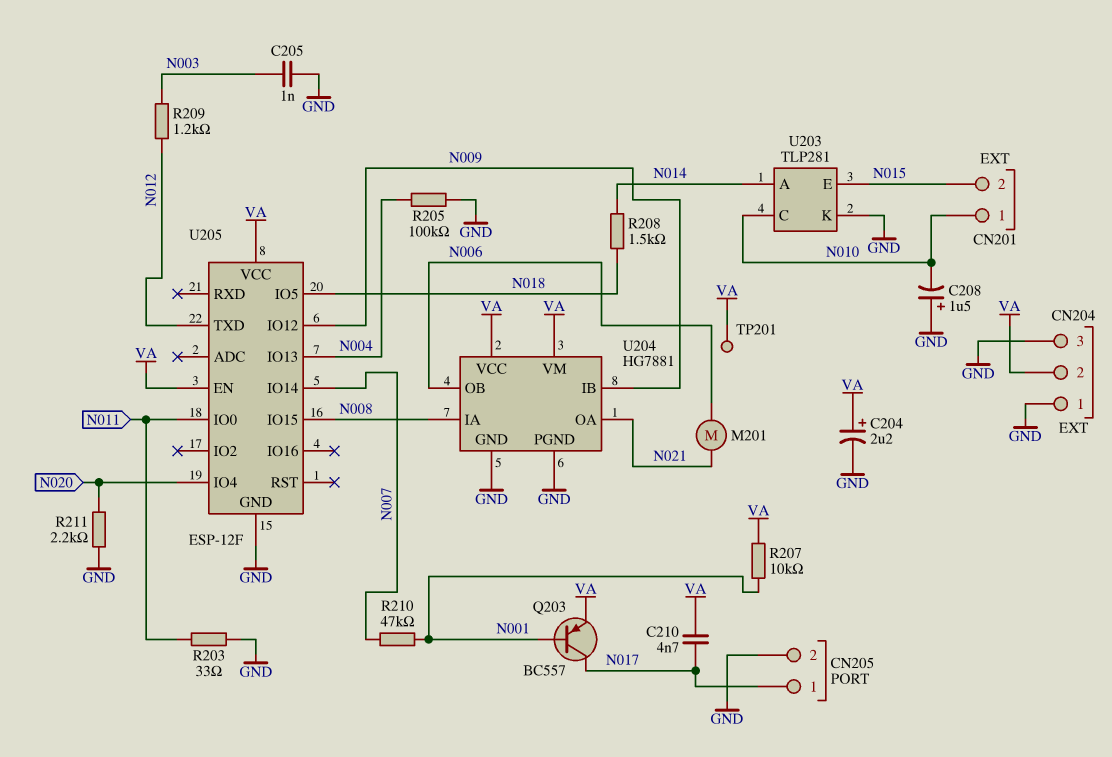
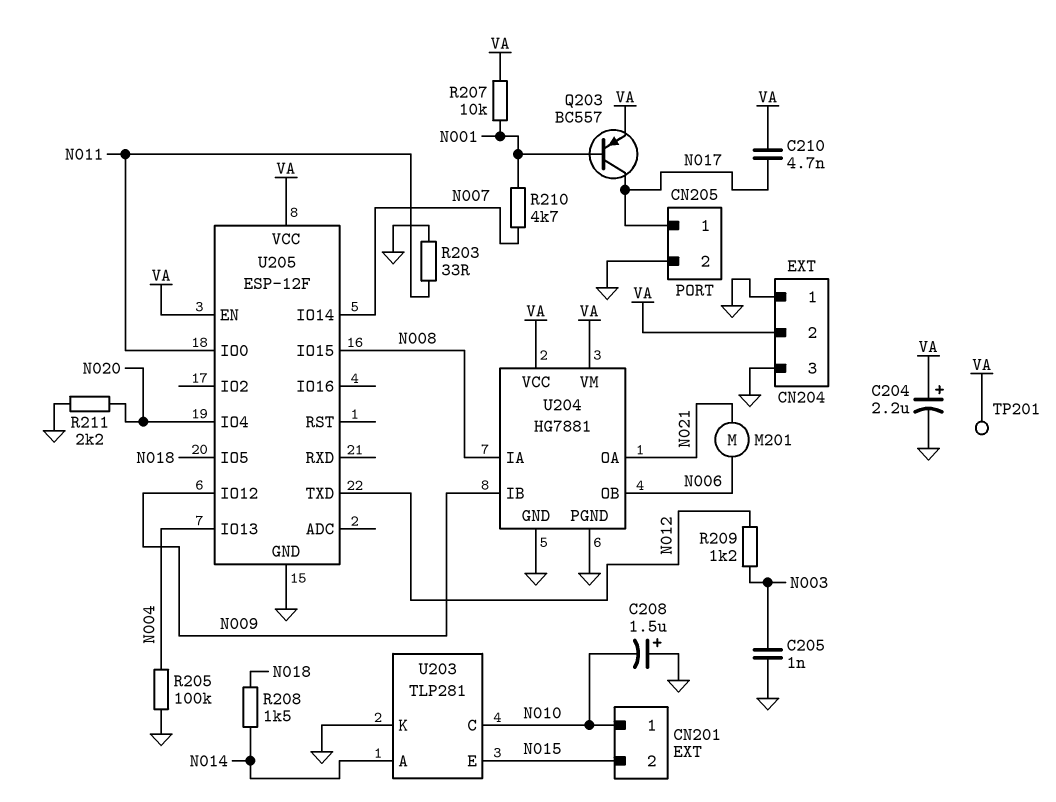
R210: 47k (N001, N007) -> 4.7k (N001, N007)

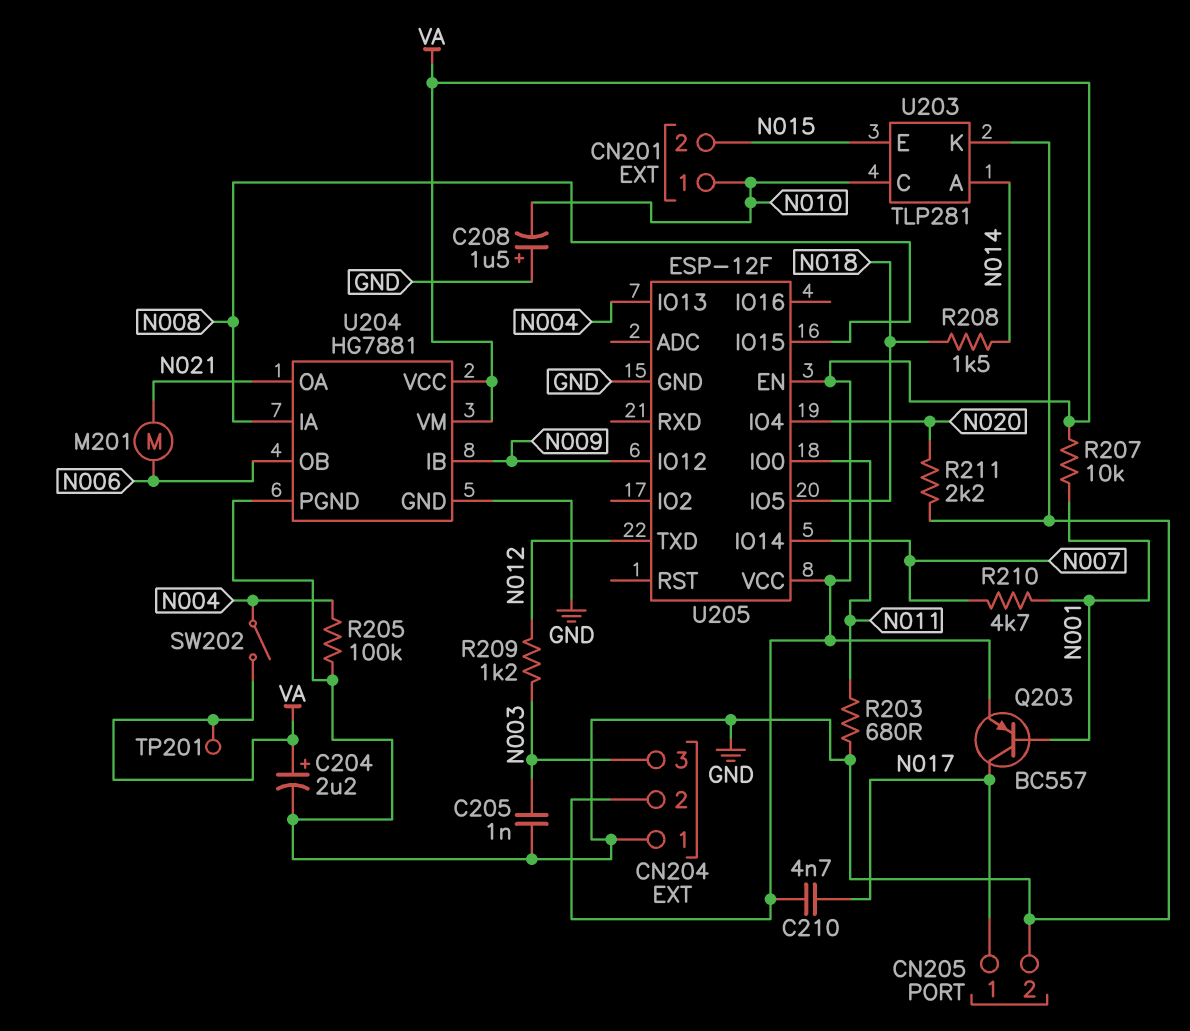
CN204 pin 3: GND -> N003
R203: 33 (GND, N011) -> 680 (GND, N011)
SW202: none -> switch (N004, VA)

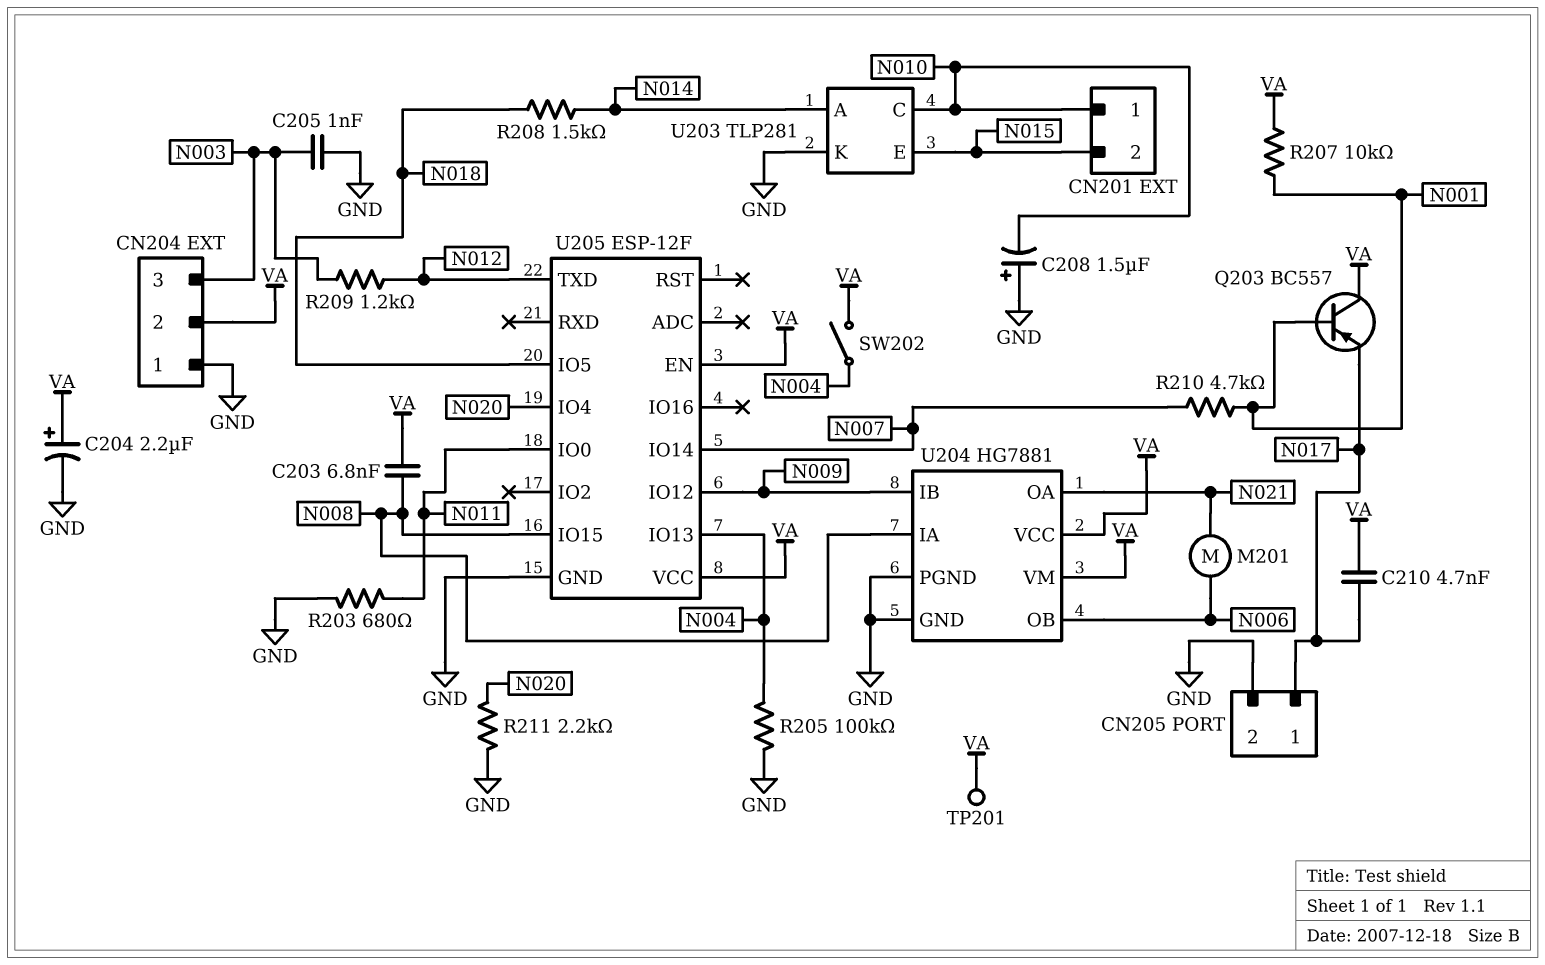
C203: none -> 6.8nF (N008, VA)
Q203: PNP BC557 (B N001, C N017, E VA) -> PNP BC557 (B N001, C VA, E N017)

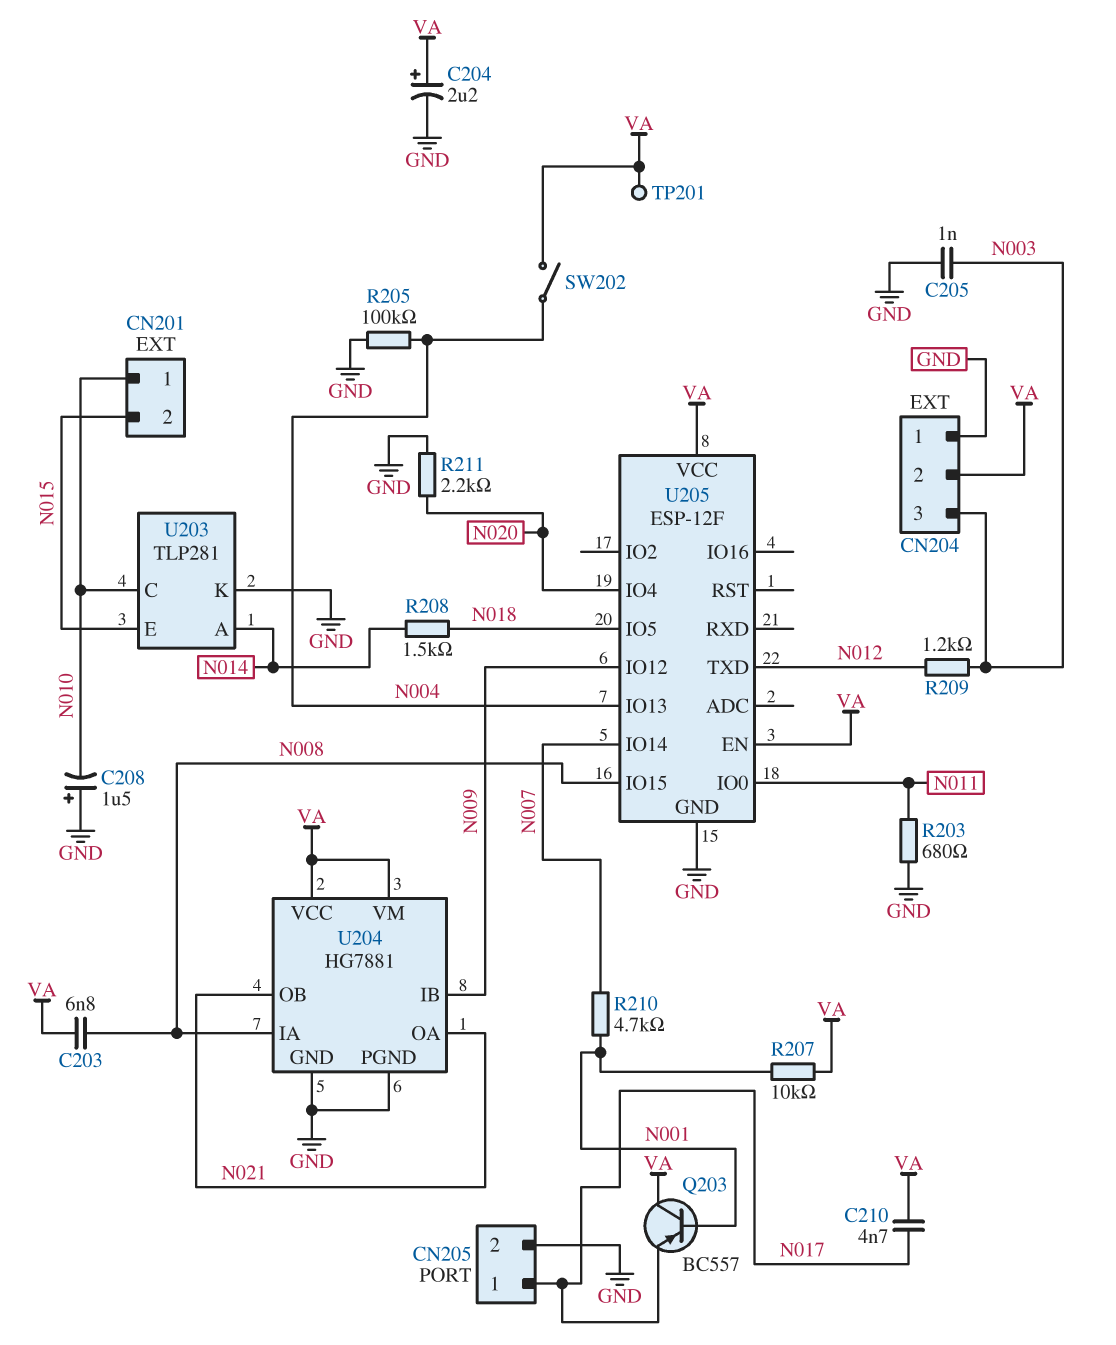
M201: motor (N006, N021) -> none
U204 pin OB: N006 -> N021

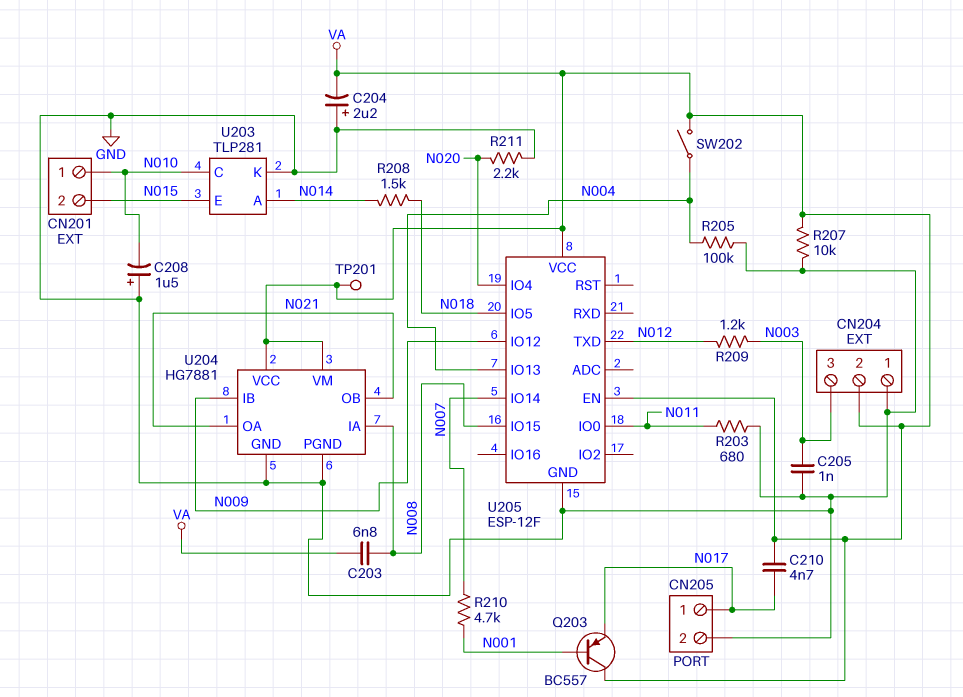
C204: 2.2uF (plus VA, minus GND) -> 2.2uF (plus GND, minus VA)
R207: 10k (N001, VA) -> 10k (GND, VA)

